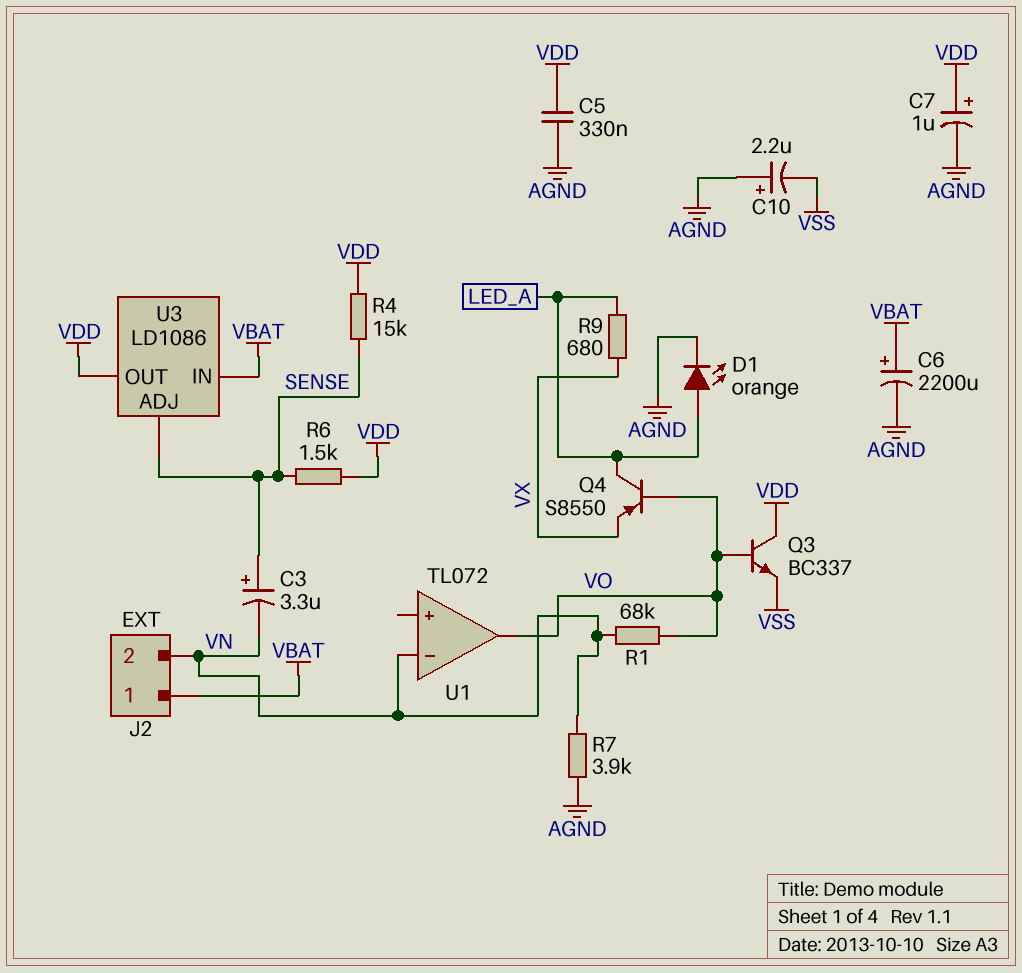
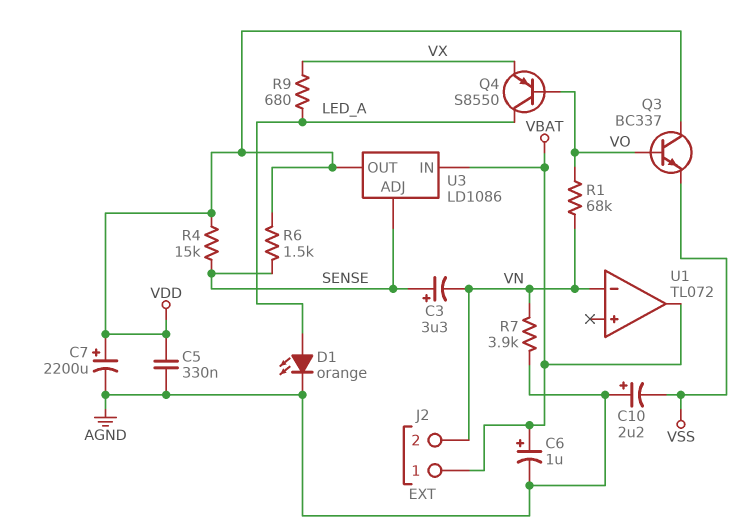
C6: 2200uF (plus VBAT, minus AGND) -> 1uF (plus VBAT, minus AGND)
C7: 1uF (plus VDD, minus AGND) -> 2200uF (plus VDD, minus AGND)
U1 pin out: VO -> VBAT

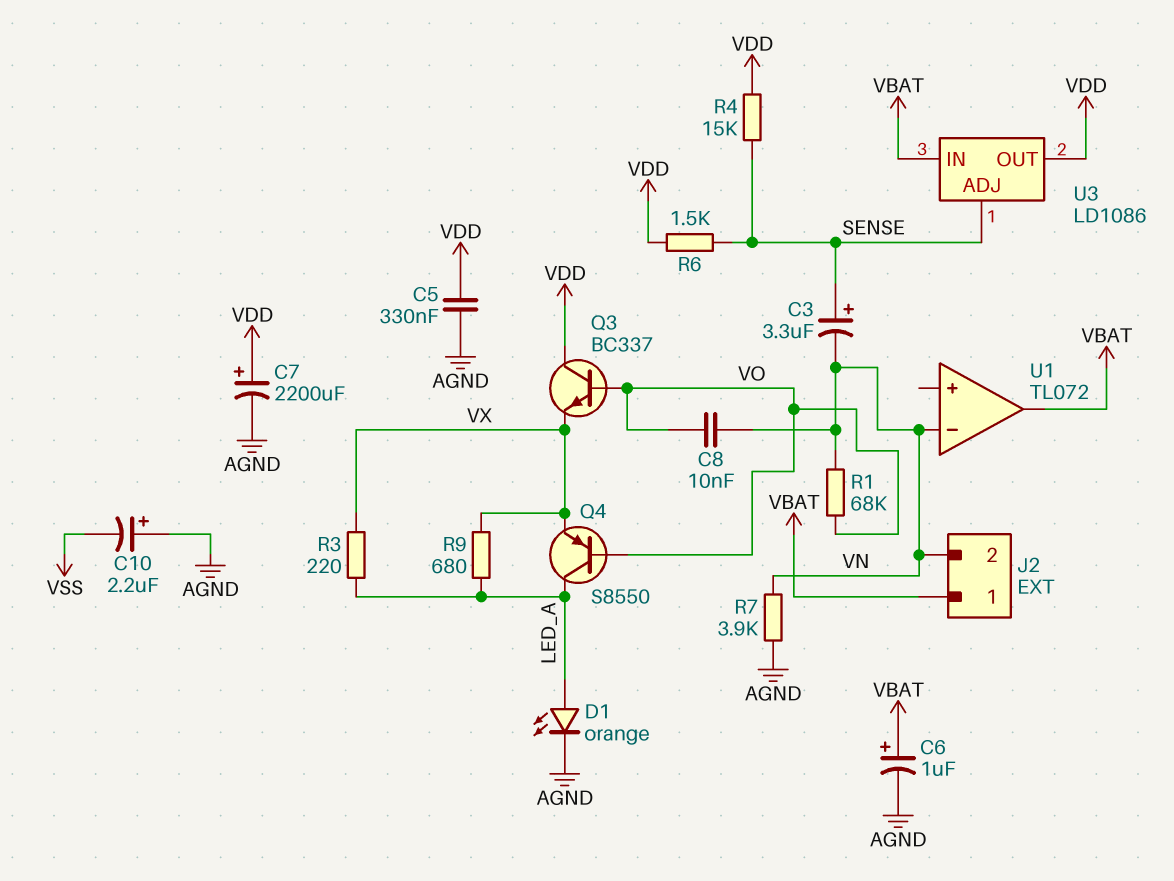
C8: none -> 10nF (VN, VO)
Q3: NPN BC337 (B VO, C VDD, E VSS) -> NPN BC337 (B VO, C VDD, E VX)
R3: none -> 220 (LED_A, VX)

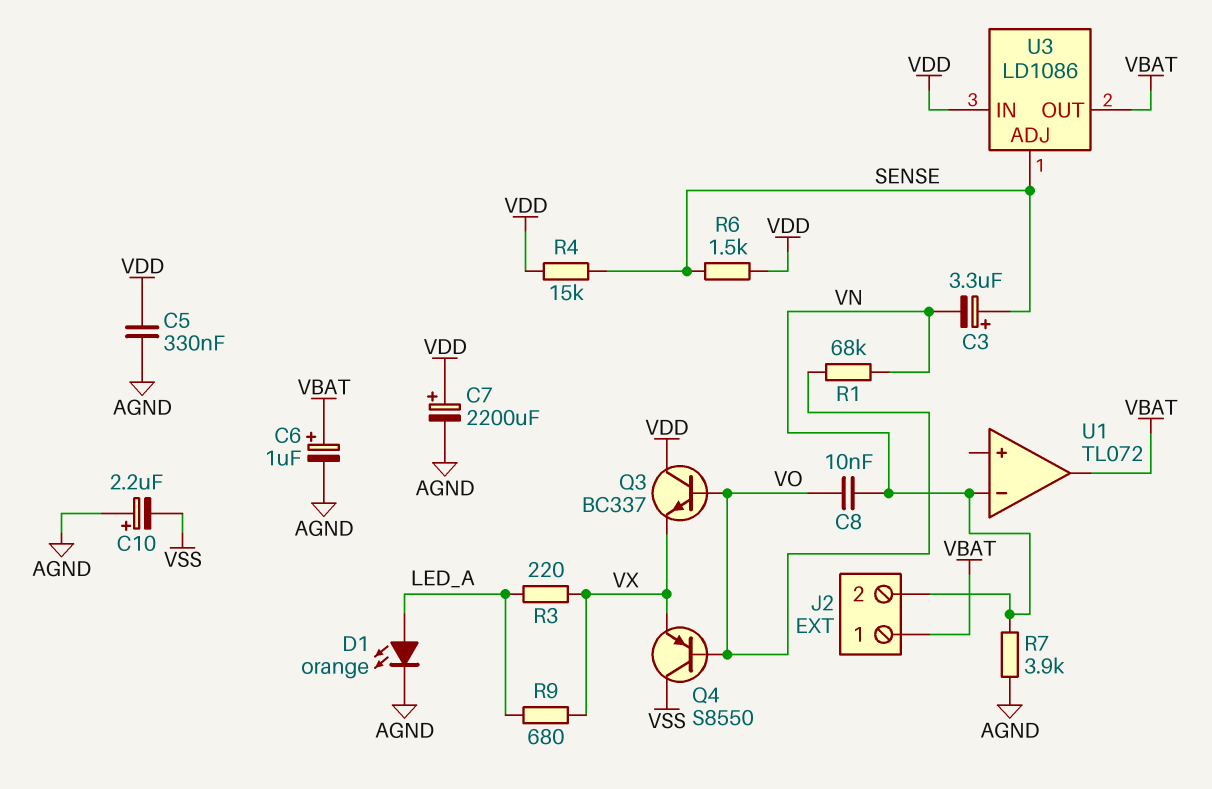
Q4: PNP S8550 (B VO, C LED_A, E VX) -> PNP S8550 (B VO, C VSS, E VX)
U3 pin IN: VBAT -> VDD
U3 pin OUT: VDD -> VBAT

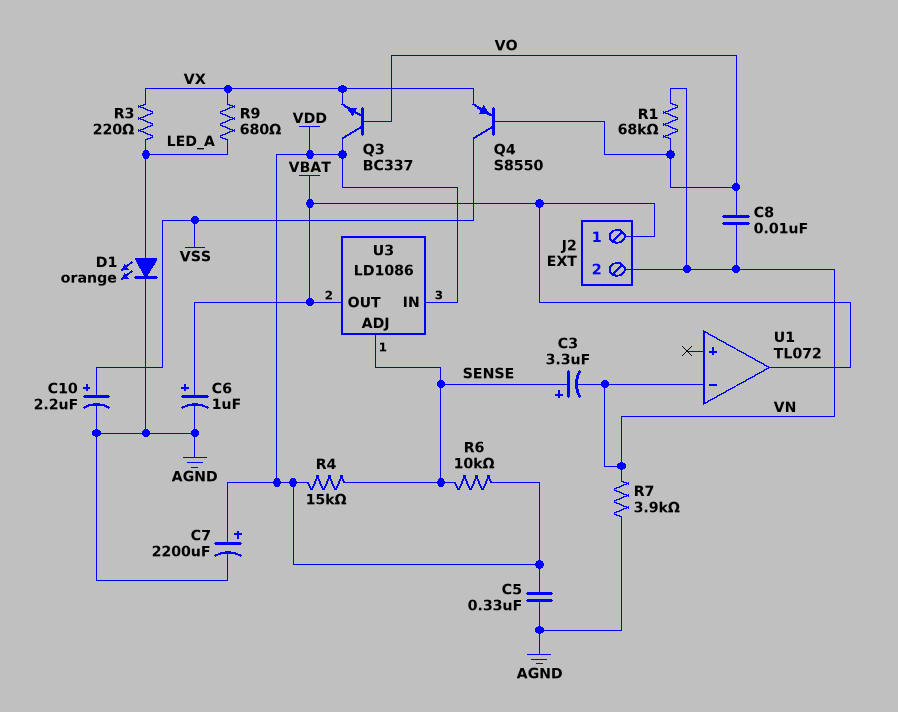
C10: 2.2uF (plus AGND, minus VSS) -> 2.2uF (plus VSS, minus AGND)
R6: 1.5k (SENSE, VDD) -> 10k (SENSE, VDD)

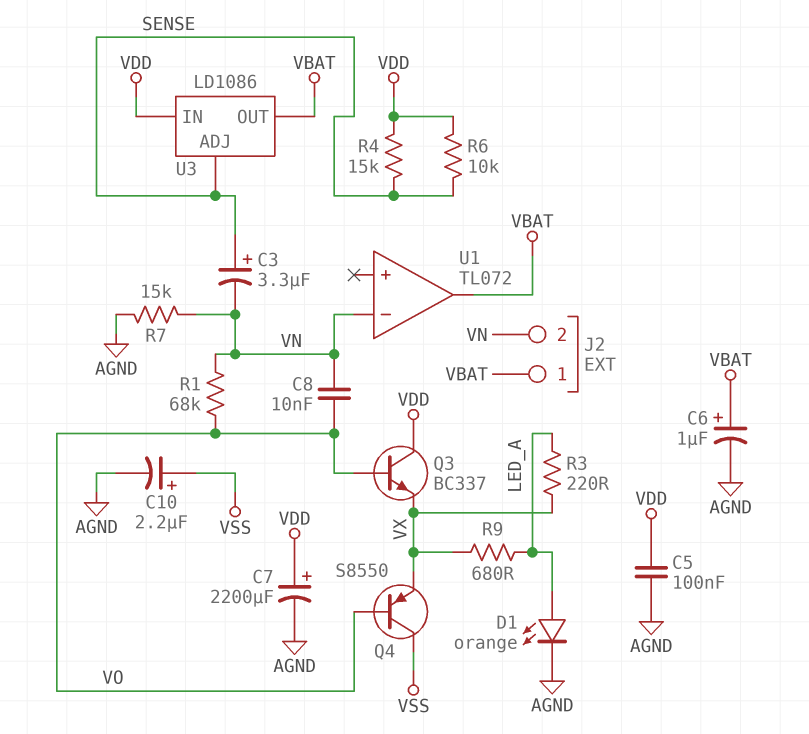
C5: 330nF (AGND, VDD) -> 100nF (AGND, VDD)
R7: 3.9k (AGND, VN) -> 15k (AGND, VN)

